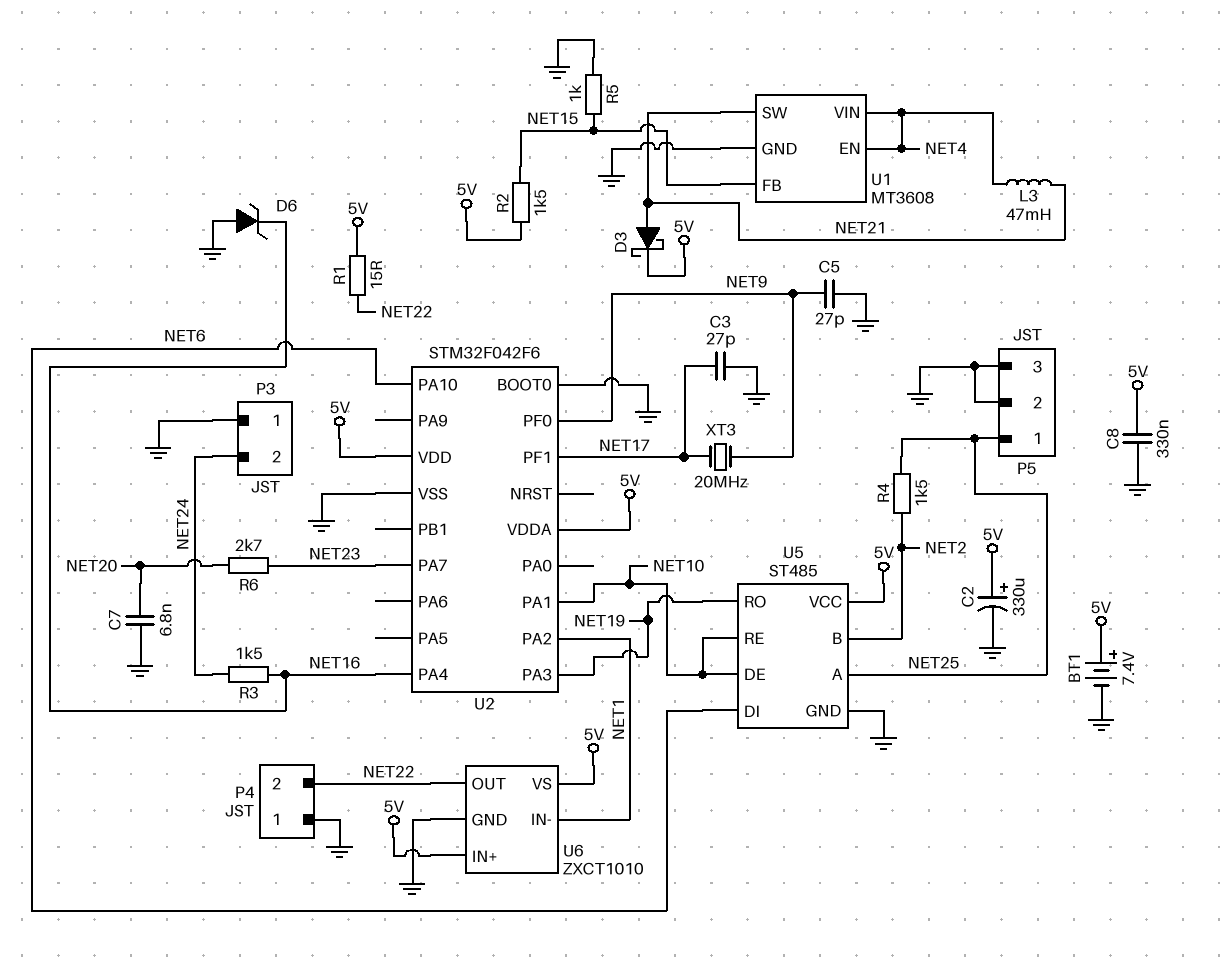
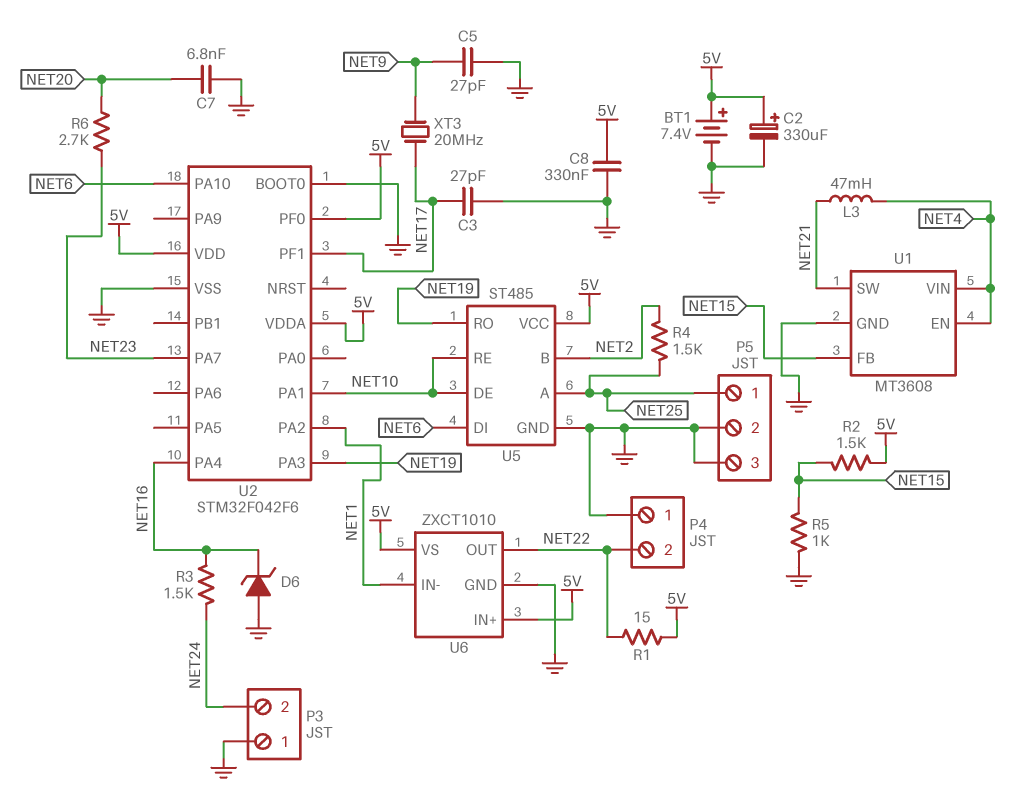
D3: schottky (A NET21, K 5V) -> none
U2 pin PF0: NET9 -> 5V

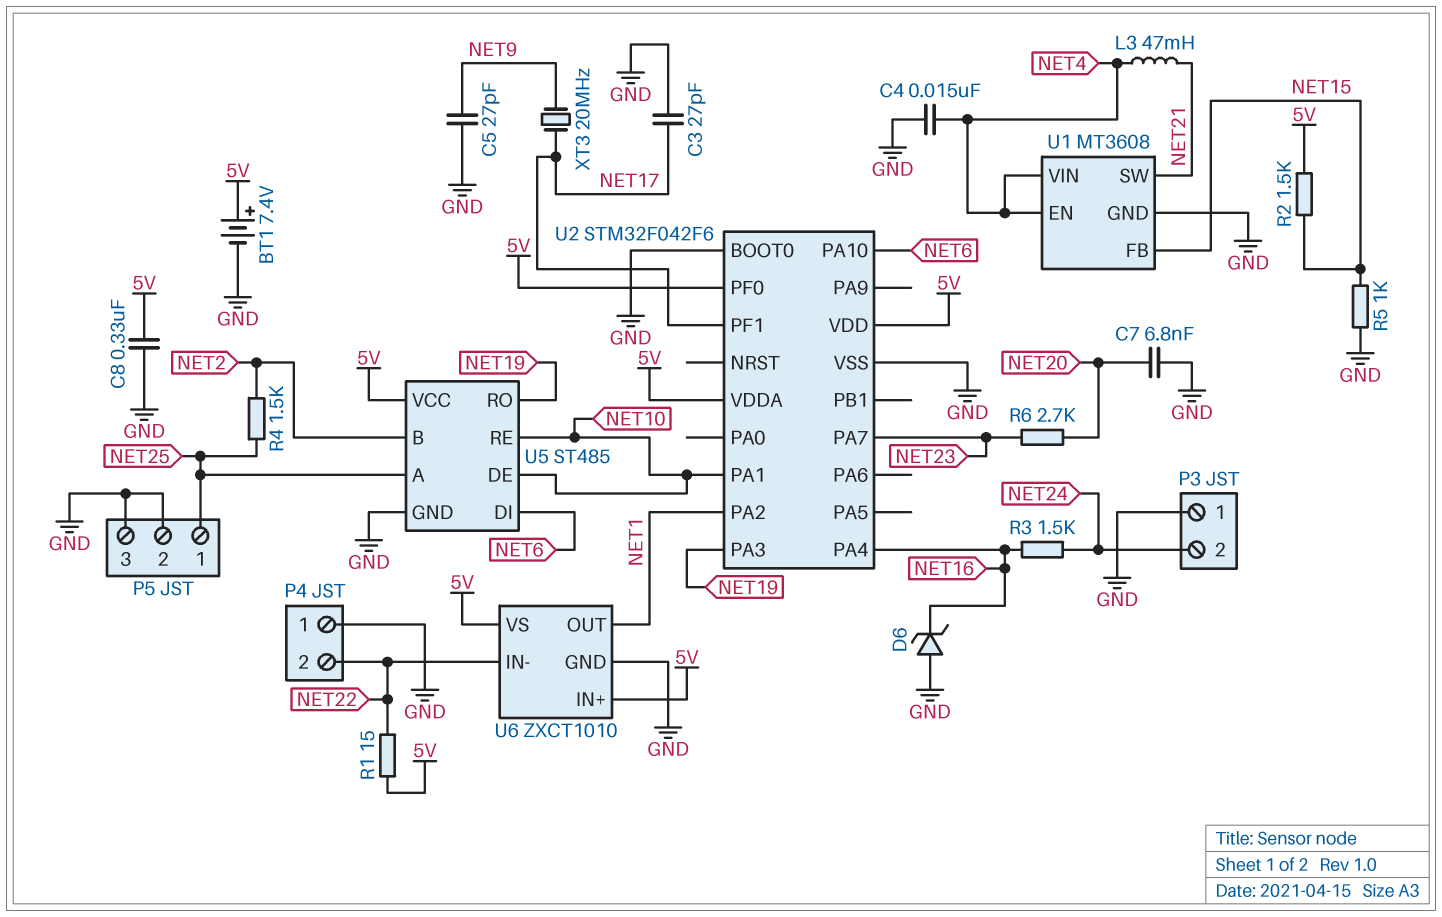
C2: 330uF (plus 5V, minus GND) -> none
C4: none -> 15nF (GND, NET4)
U6 pin IN-: NET1 -> NET22
U6 pin OUT: NET22 -> NET1

